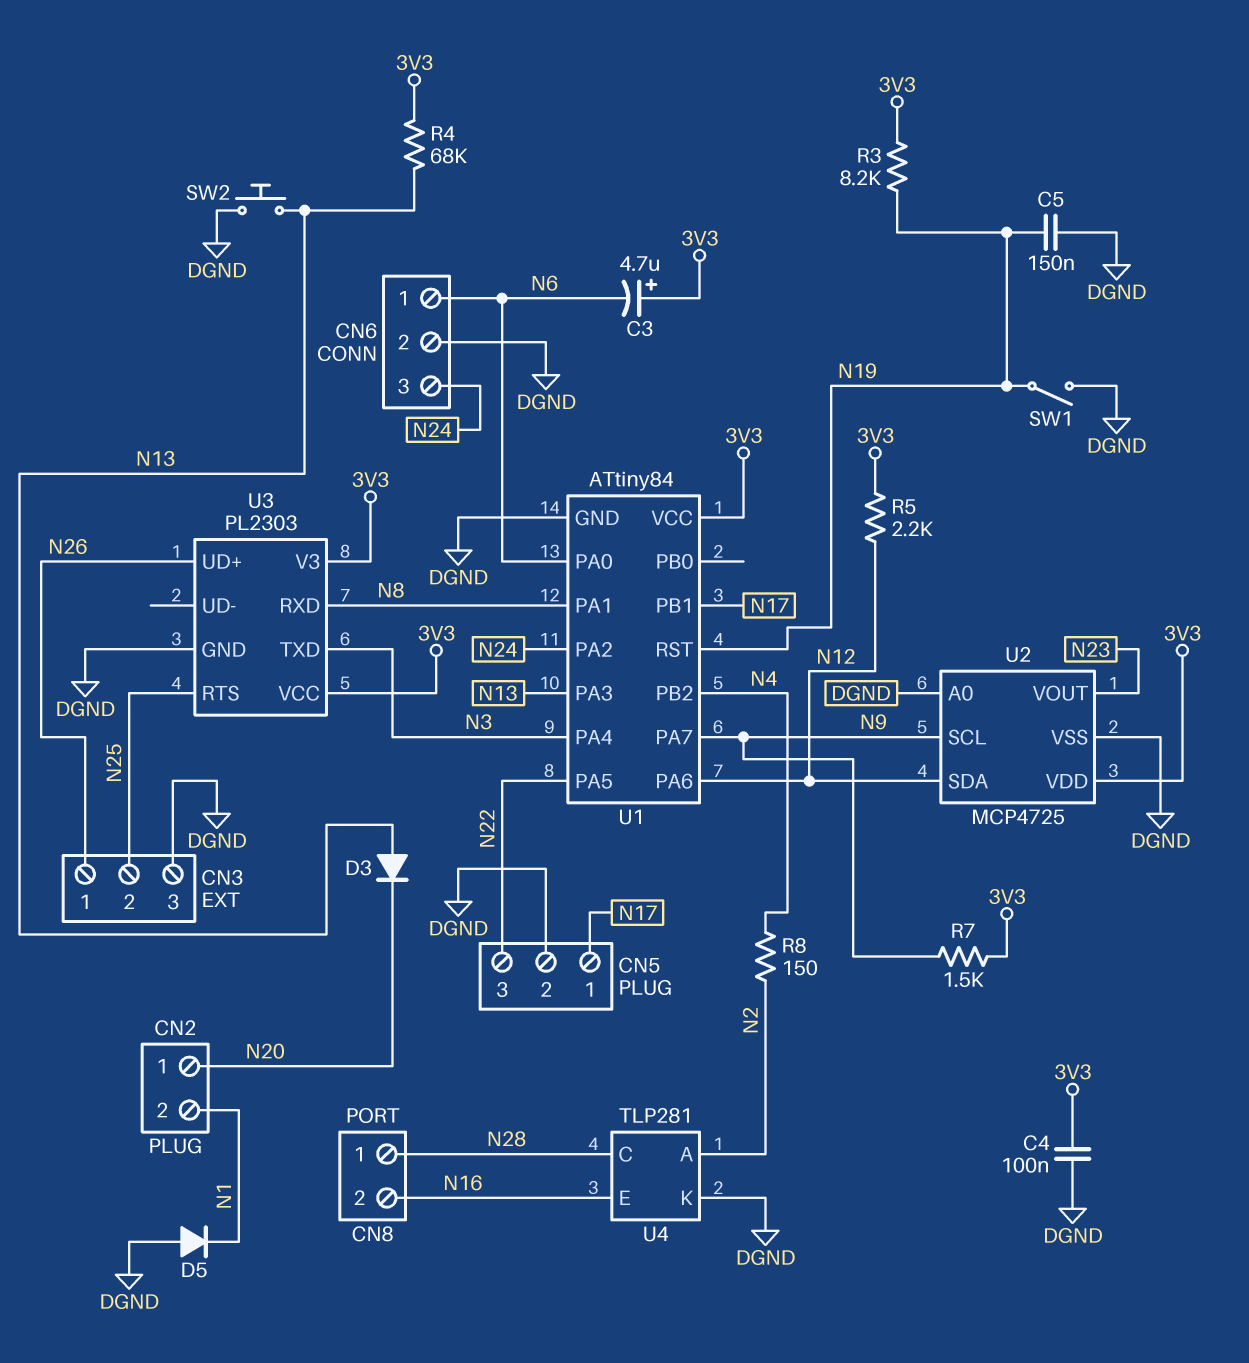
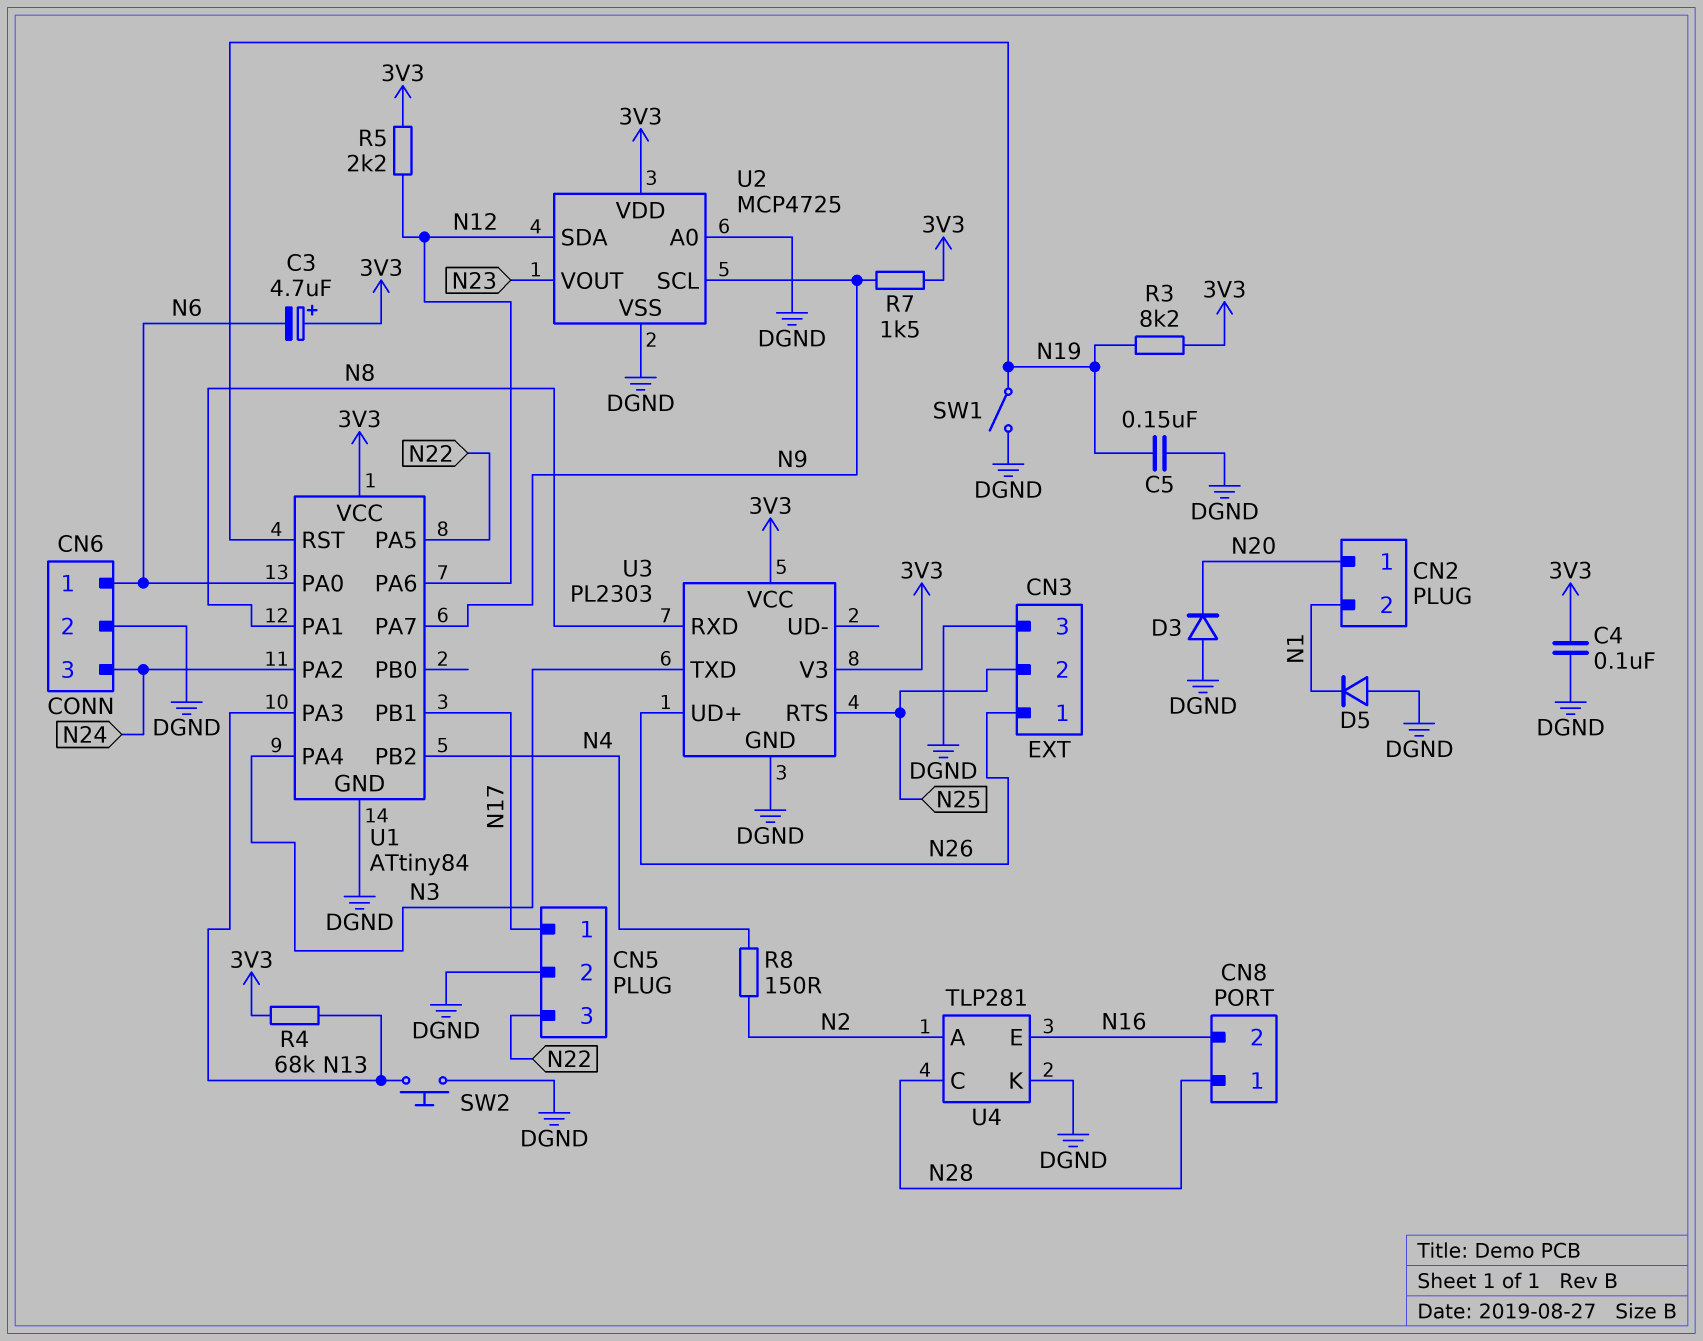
D3: diode (A N13, K N20) -> diode (A DGND, K N20)

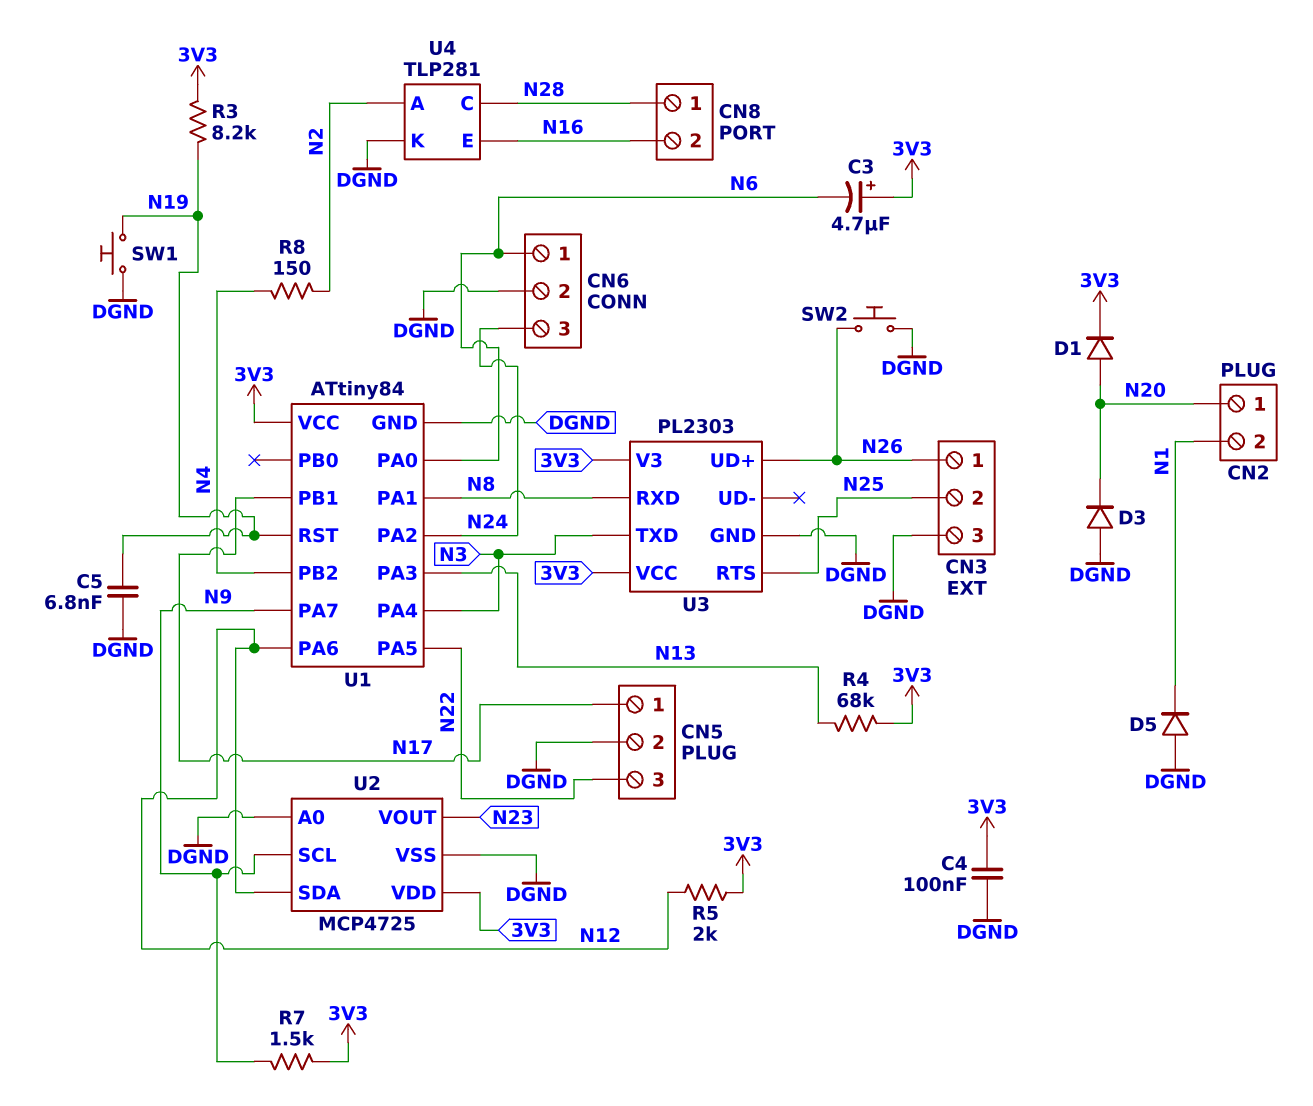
C5: 150nF (DGND, N19) -> 6.8nF (DGND, N19)
D1: none -> diode (A N20, K 3V3)
R5: 2.2k (3V3, N12) -> 2k (3V3, N12)
SW1: switch (DGND, N19) -> button (DGND, N19)
SW2: button (DGND, N13) -> button (DGND, N26)

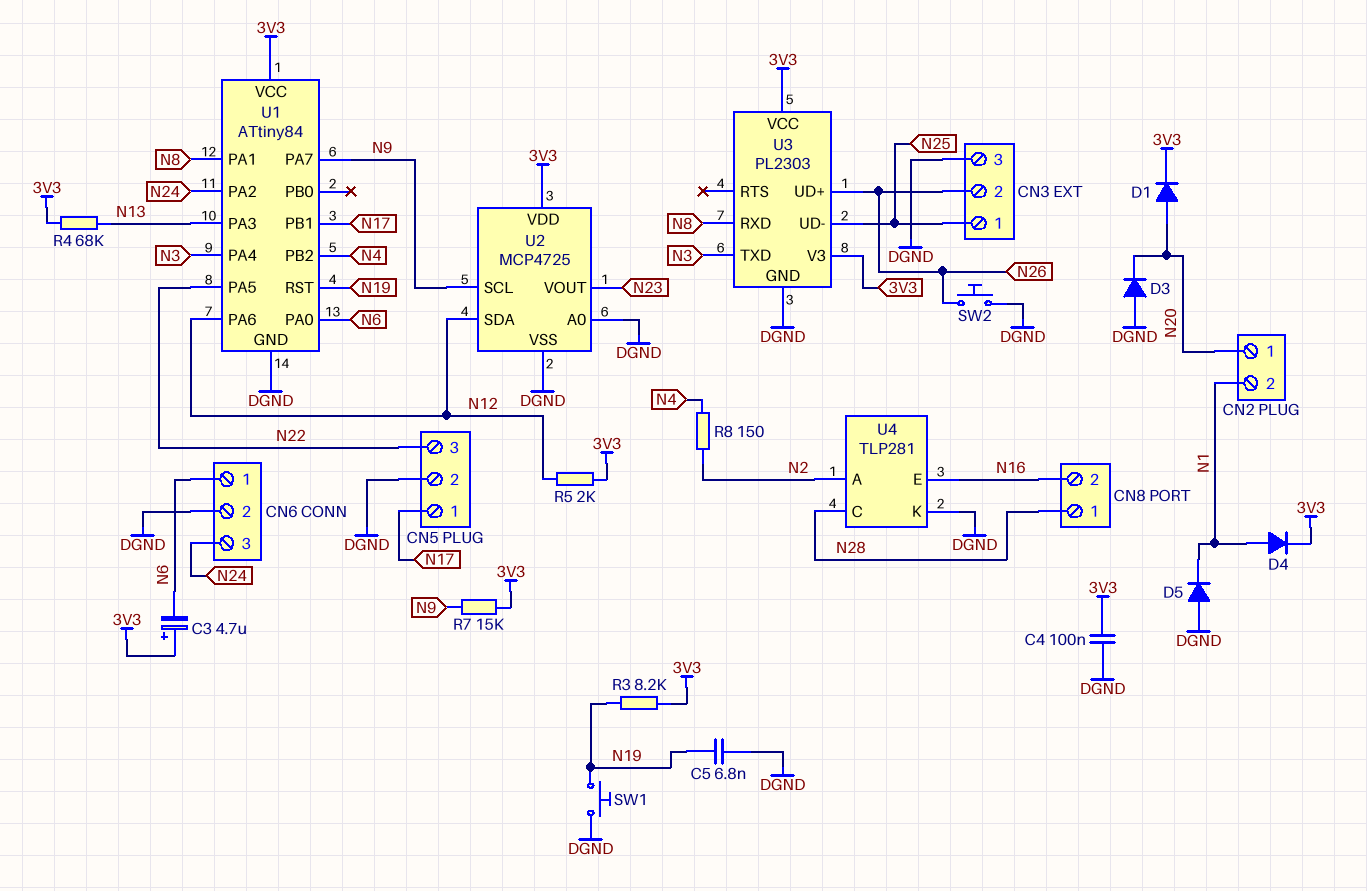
CN3 pin 1: N26 -> N25
CN3 pin 2: N25 -> N26
D4: none -> diode (A N1, K 3V3)
R7: 1.5k (3V3, N9) -> 15k (3V3, N9)
U3 pin RTS: N25 -> none
U3 pin UD-: none -> N25

